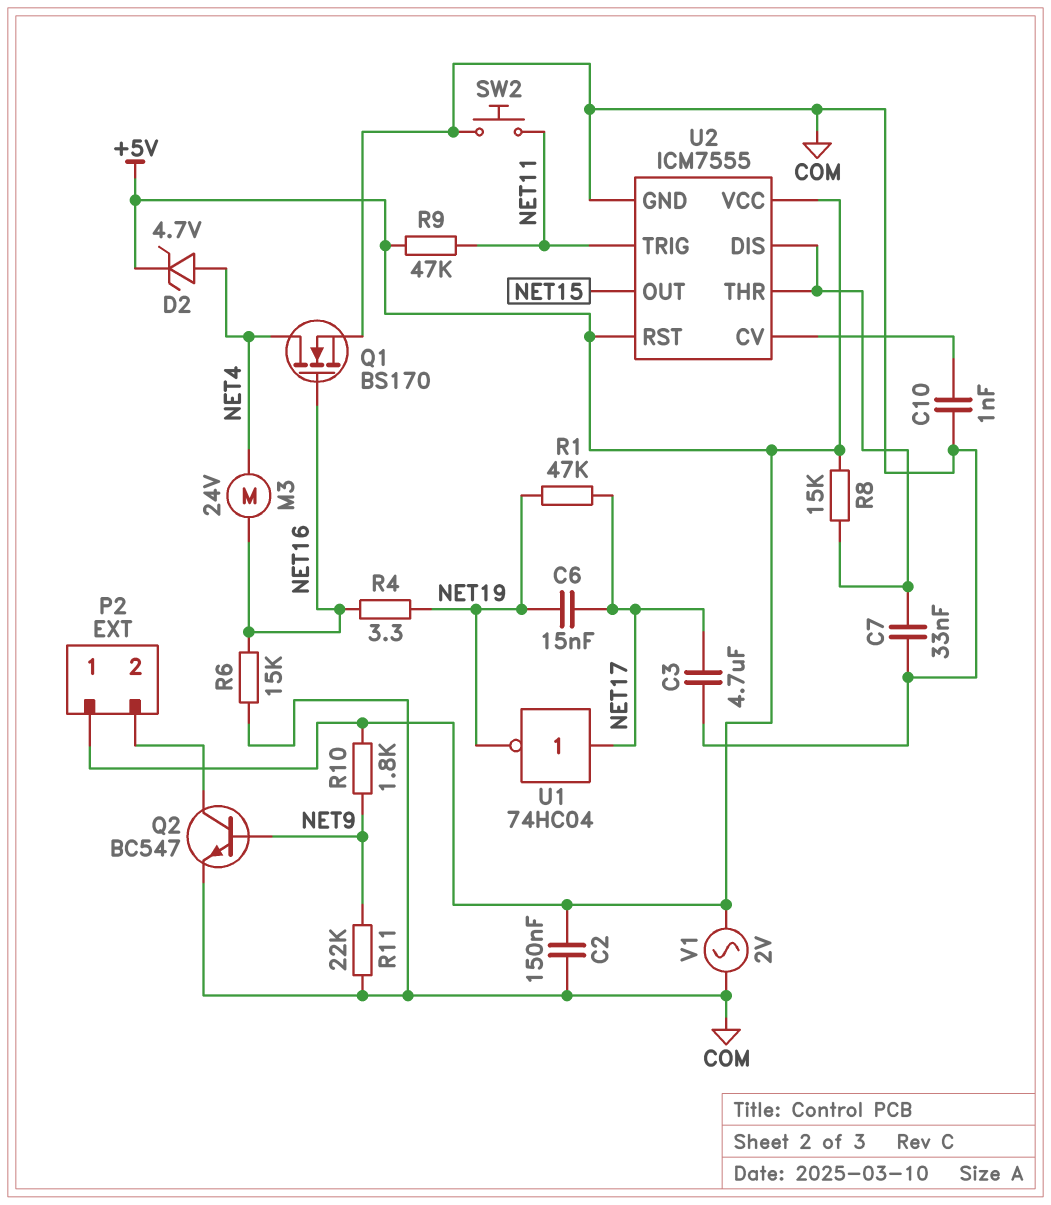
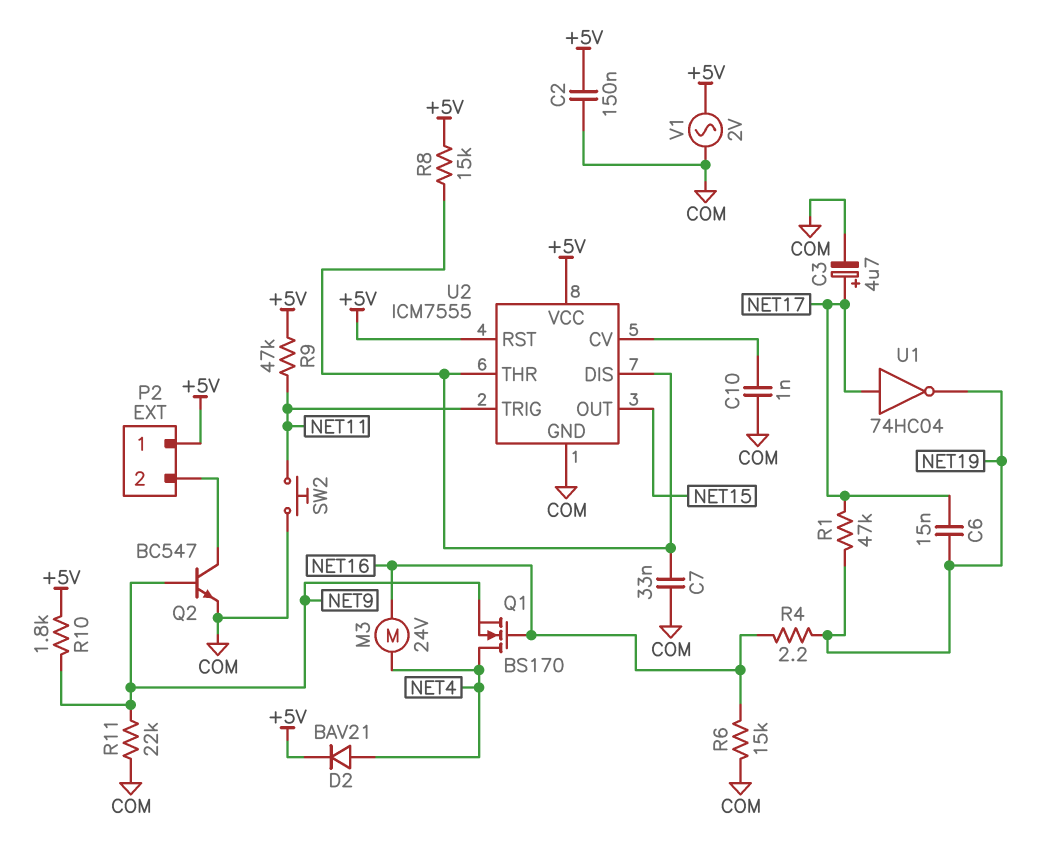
C3: 4.7uF (COM, NET17) -> 4.7uF (plus NET17, minus COM)
D2: zener 4.7V (A NET4, K +5V) -> diode BAV21 (A NET4, K +5V)
Q1: NMOS BS170 (G NET16, D NET4, S COM) -> NMOS BS170 (G NET16, D NET4, S NET9)
R4: 3.3 (NET16, NET19) -> 2.2 (NET16, NET19)

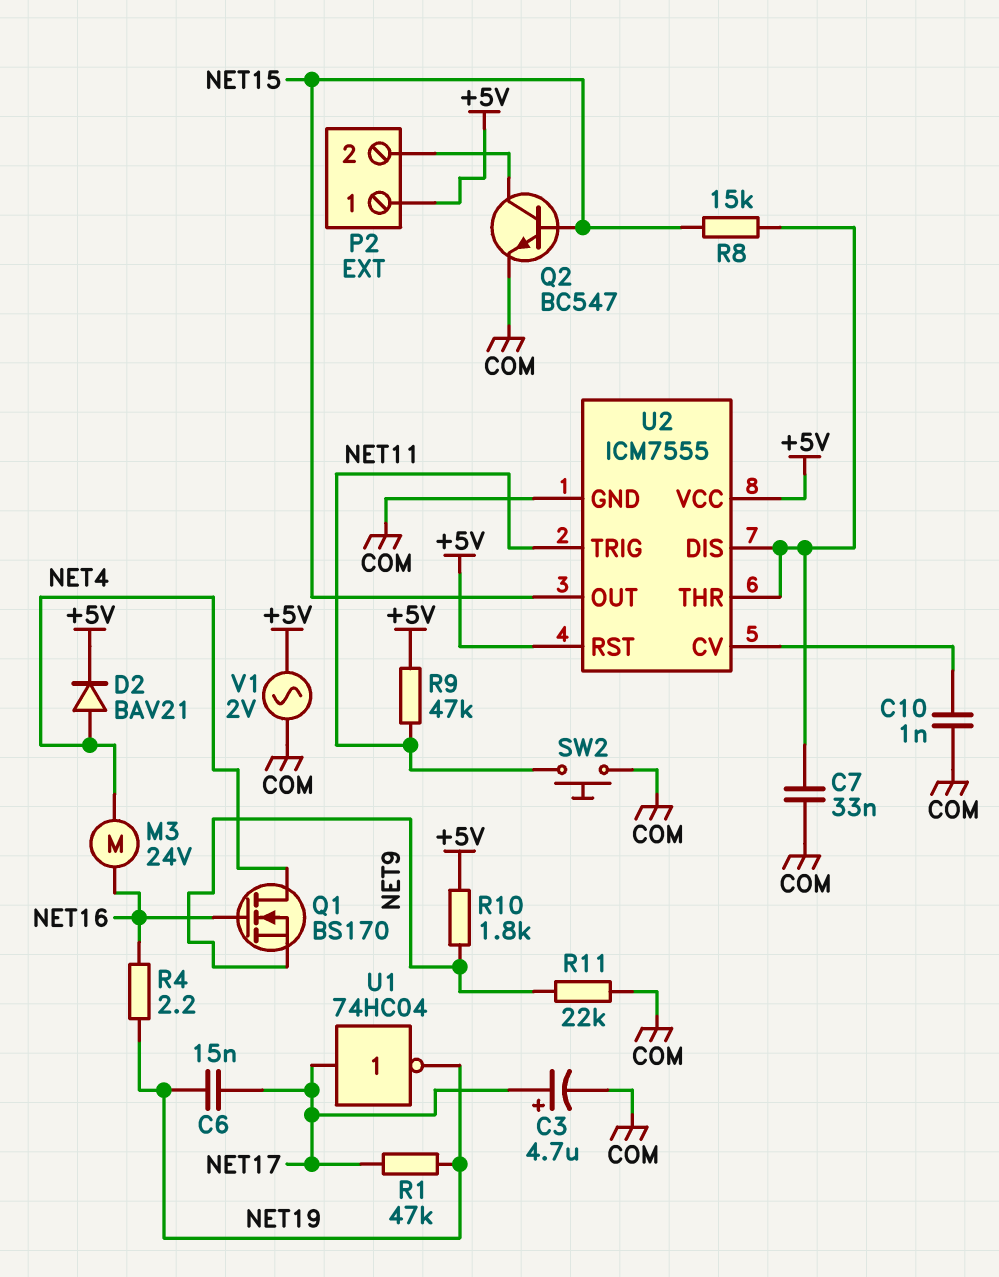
C2: 150nF (+5V, COM) -> none
Q2: NPN BC547 (B NET9, C P2/2, E COM) -> NPN BC547 (B NET15, C P2/2, E COM)
R6: 15k (COM, NET16) -> none
R8: 15k (+5V, U2/DIS) -> 15k (NET15, U2/DIS)

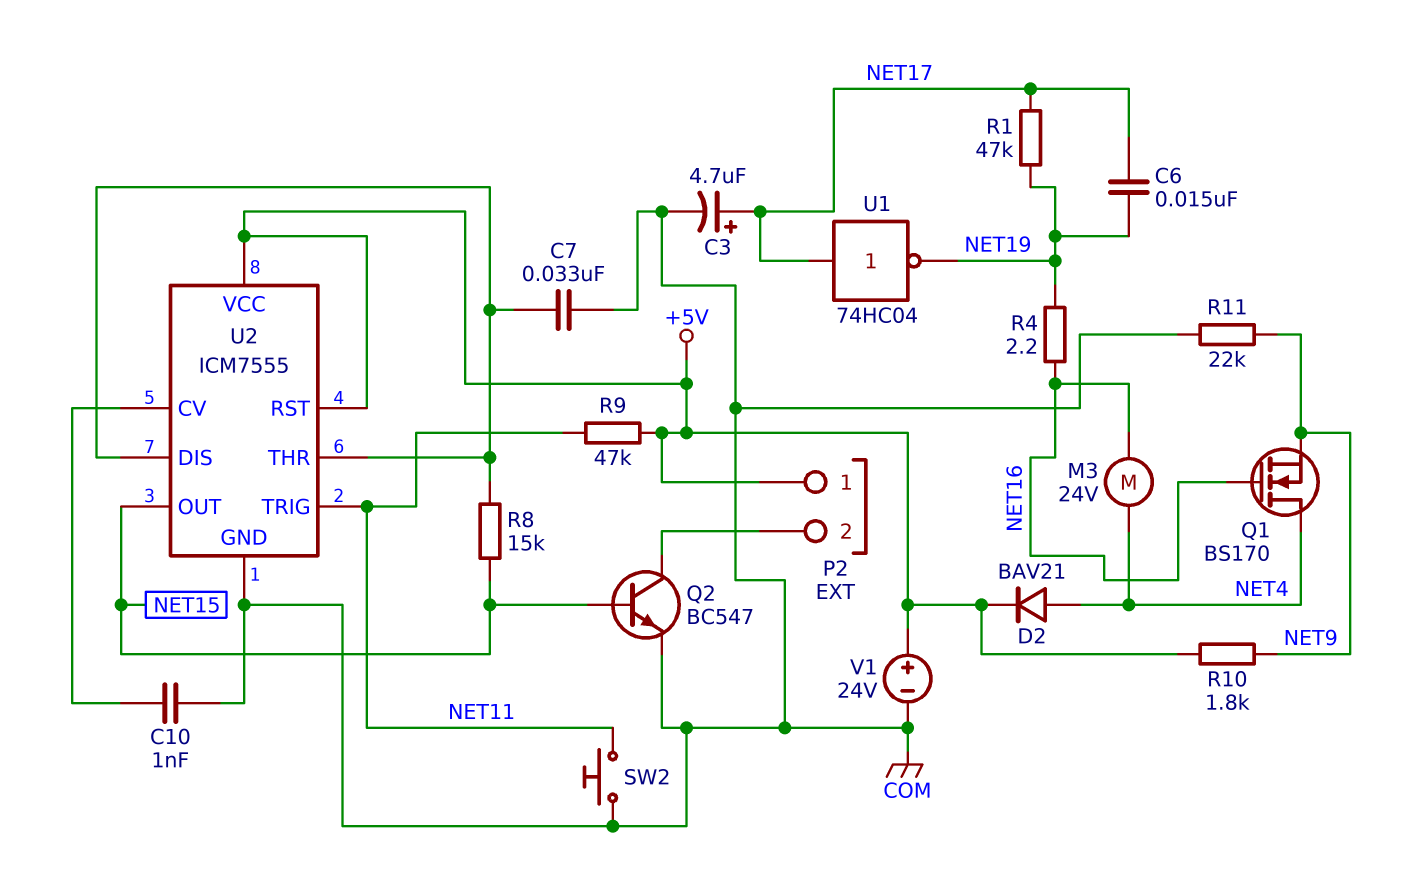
V1: AC 2V (+5V, COM) -> 24V (plus +5V, minus COM)

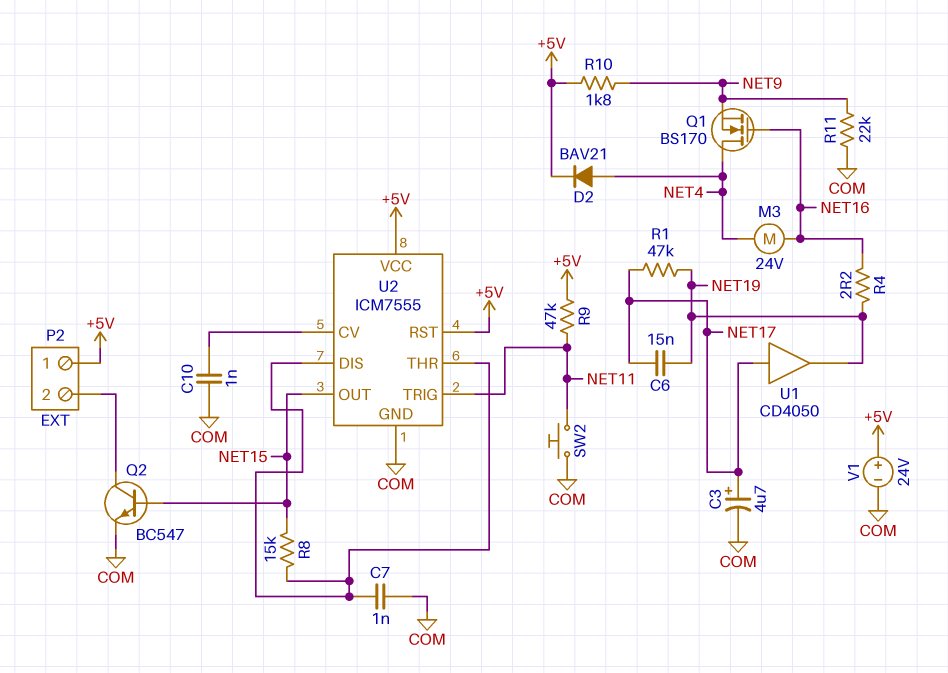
C7: 33nF (COM, U2/DIS) -> 1nF (COM, U2/DIS)
U1: NOT 74HC04 (in NET17, out NET19) -> buffer CD4050 (in NET17, out NET19)

